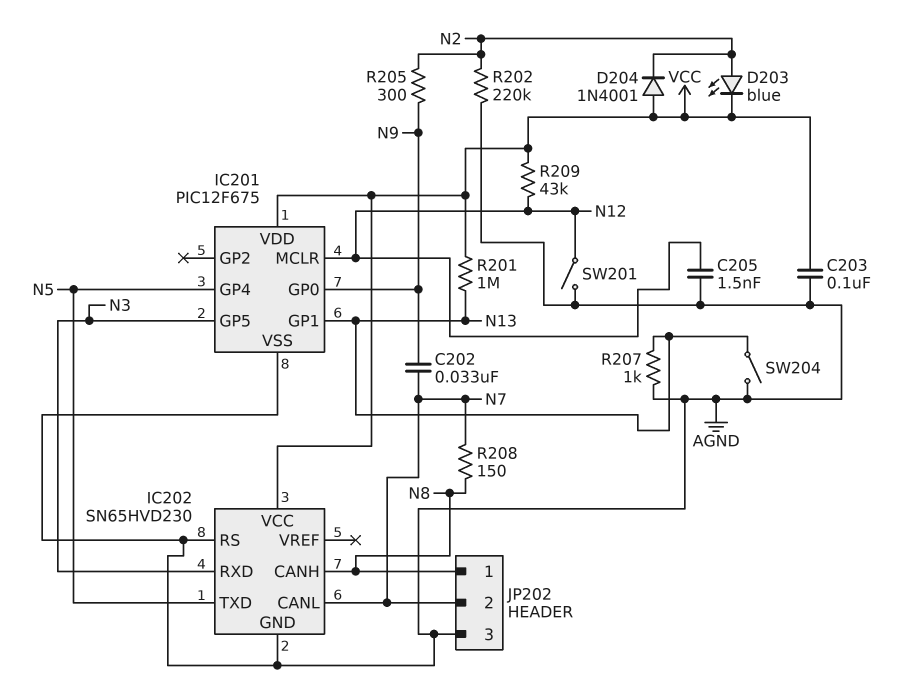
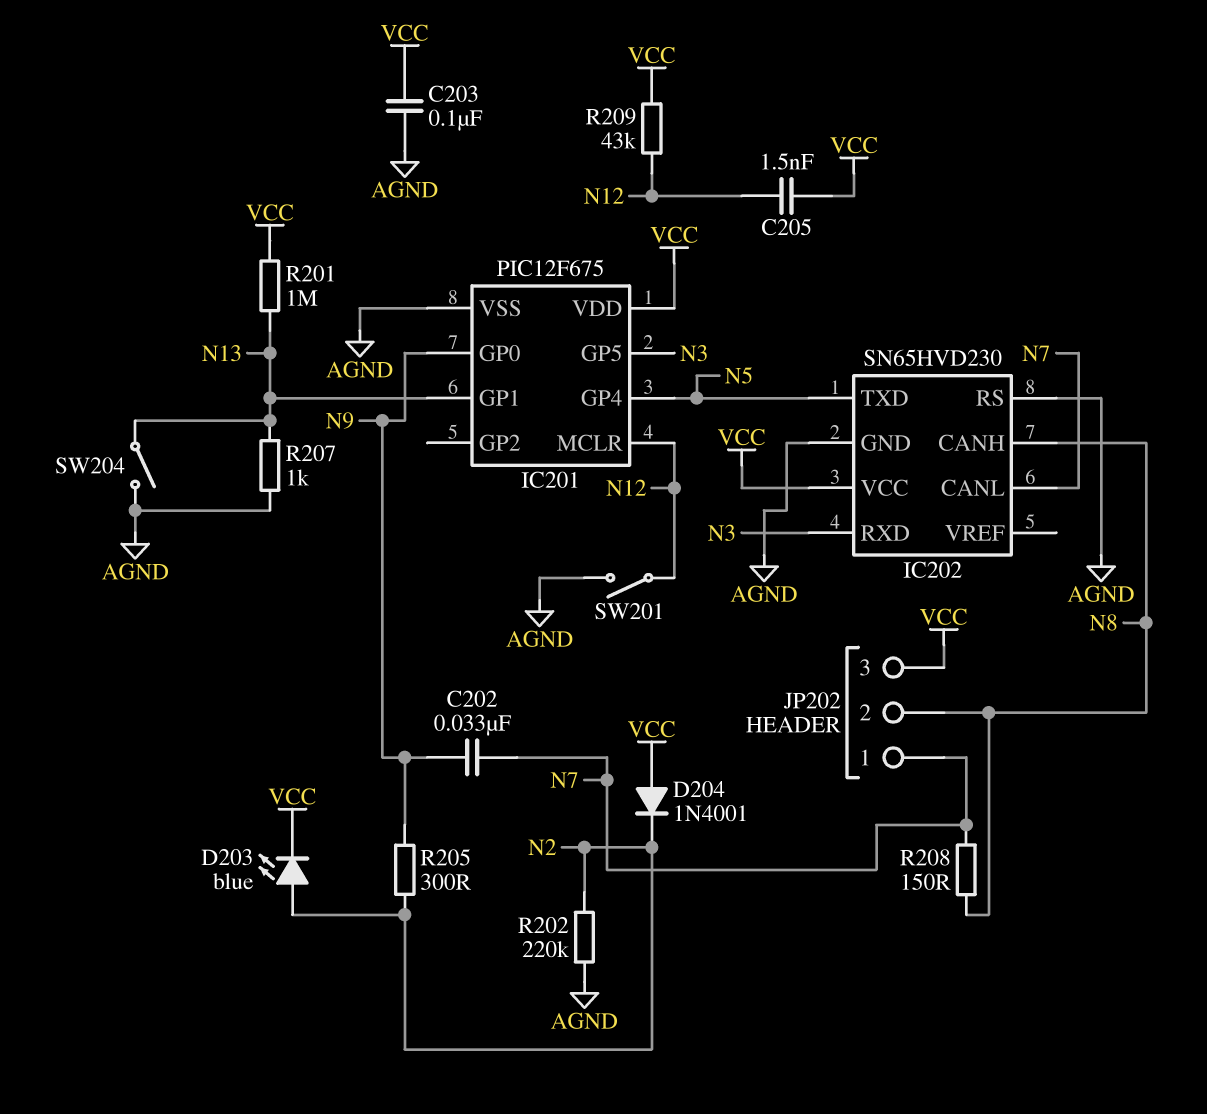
C205: 1.5nF (AGND, N12) -> 1.5nF (N12, VCC)
JP202 pin 1: N8 -> N7
JP202 pin 2: N7 -> N8
JP202 pin 3: AGND -> VCC

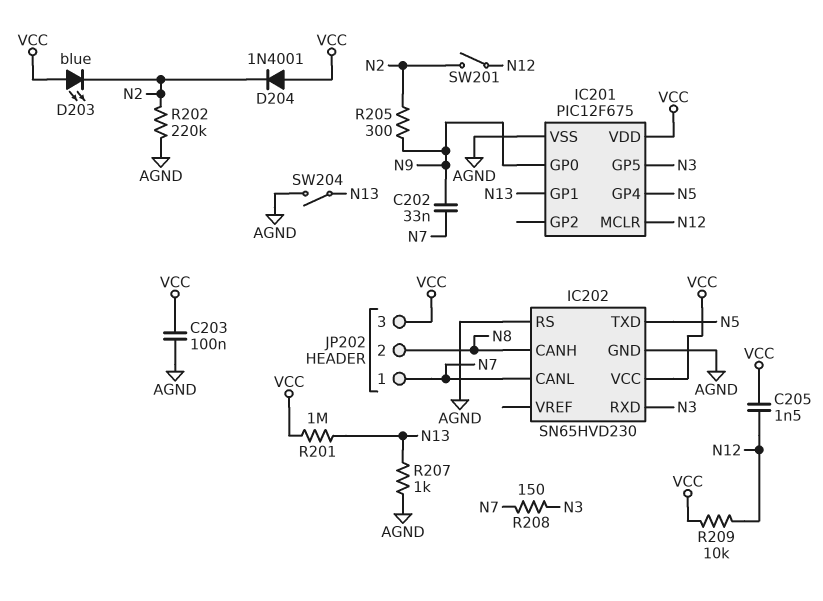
D203: LED blue (A N2, K VCC) -> LED blue (A VCC, K N2)
R208: 150 (N7, N8) -> 150 (N3, N7)
R209: 43k (N12, VCC) -> 10k (N12, VCC)
SW201: switch (AGND, N12) -> switch (N2, N12)

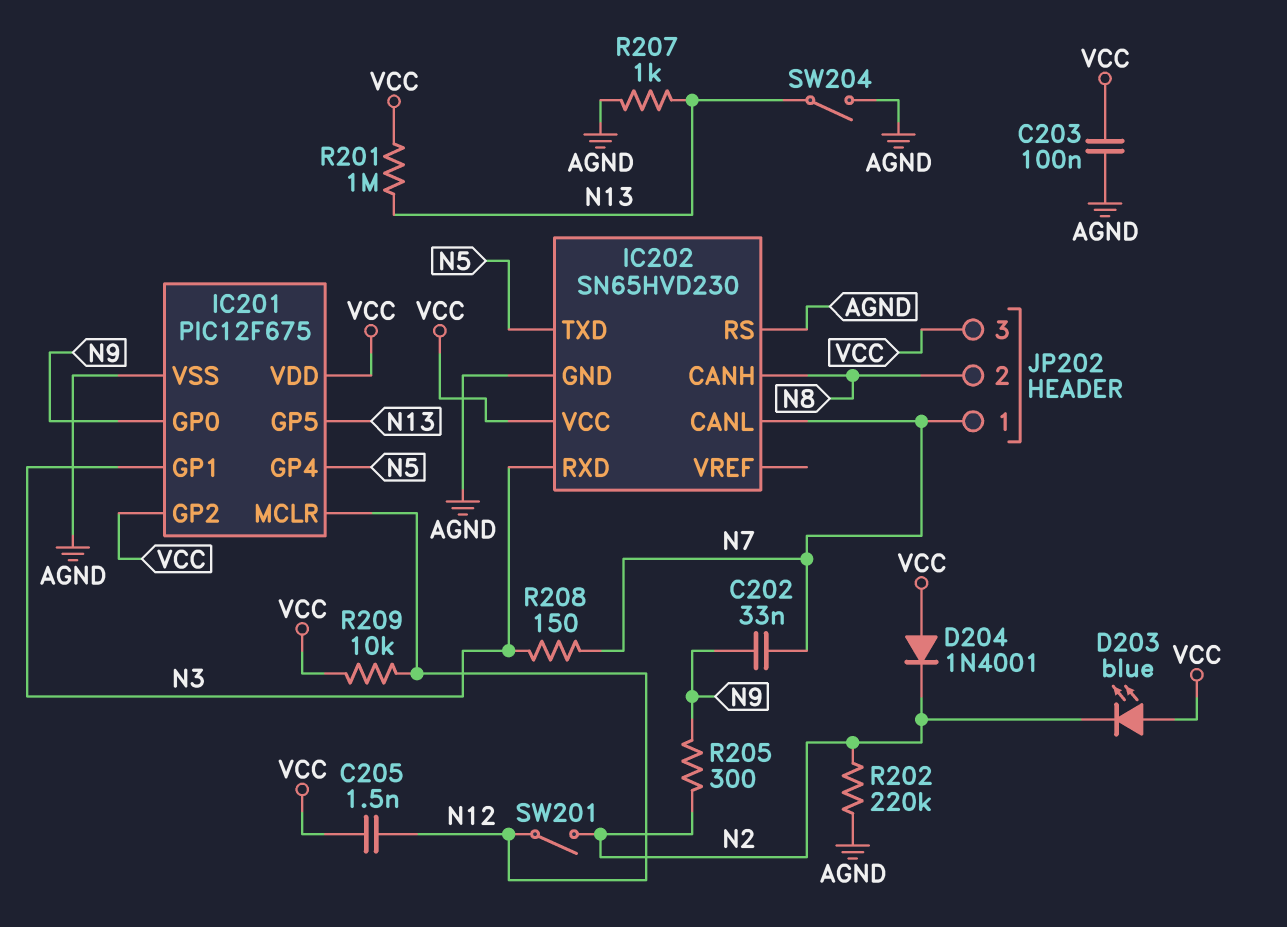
IC201 pin GP1: N13 -> N3
IC201 pin GP2: none -> VCC
IC201 pin GP5: N3 -> N13

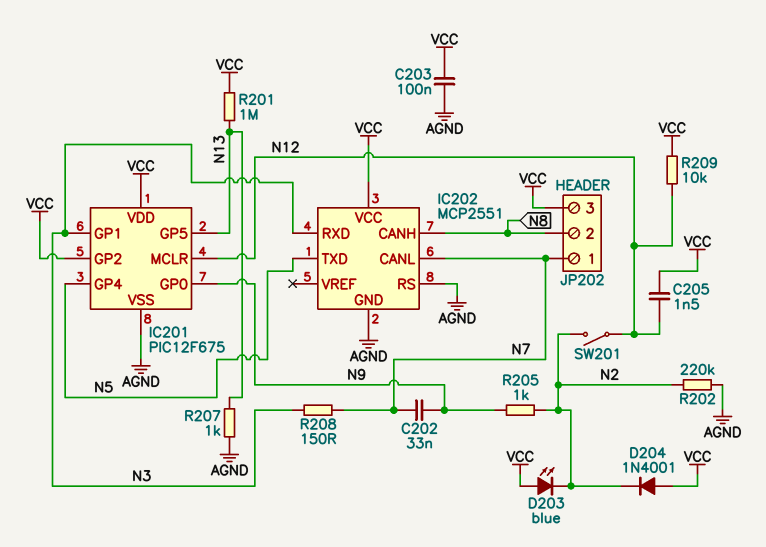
IC202: SN65HVD230 -> MCP2551
R205: 300 (N2, N9) -> 1k (N2, N9)
SW204: switch (AGND, N13) -> none

